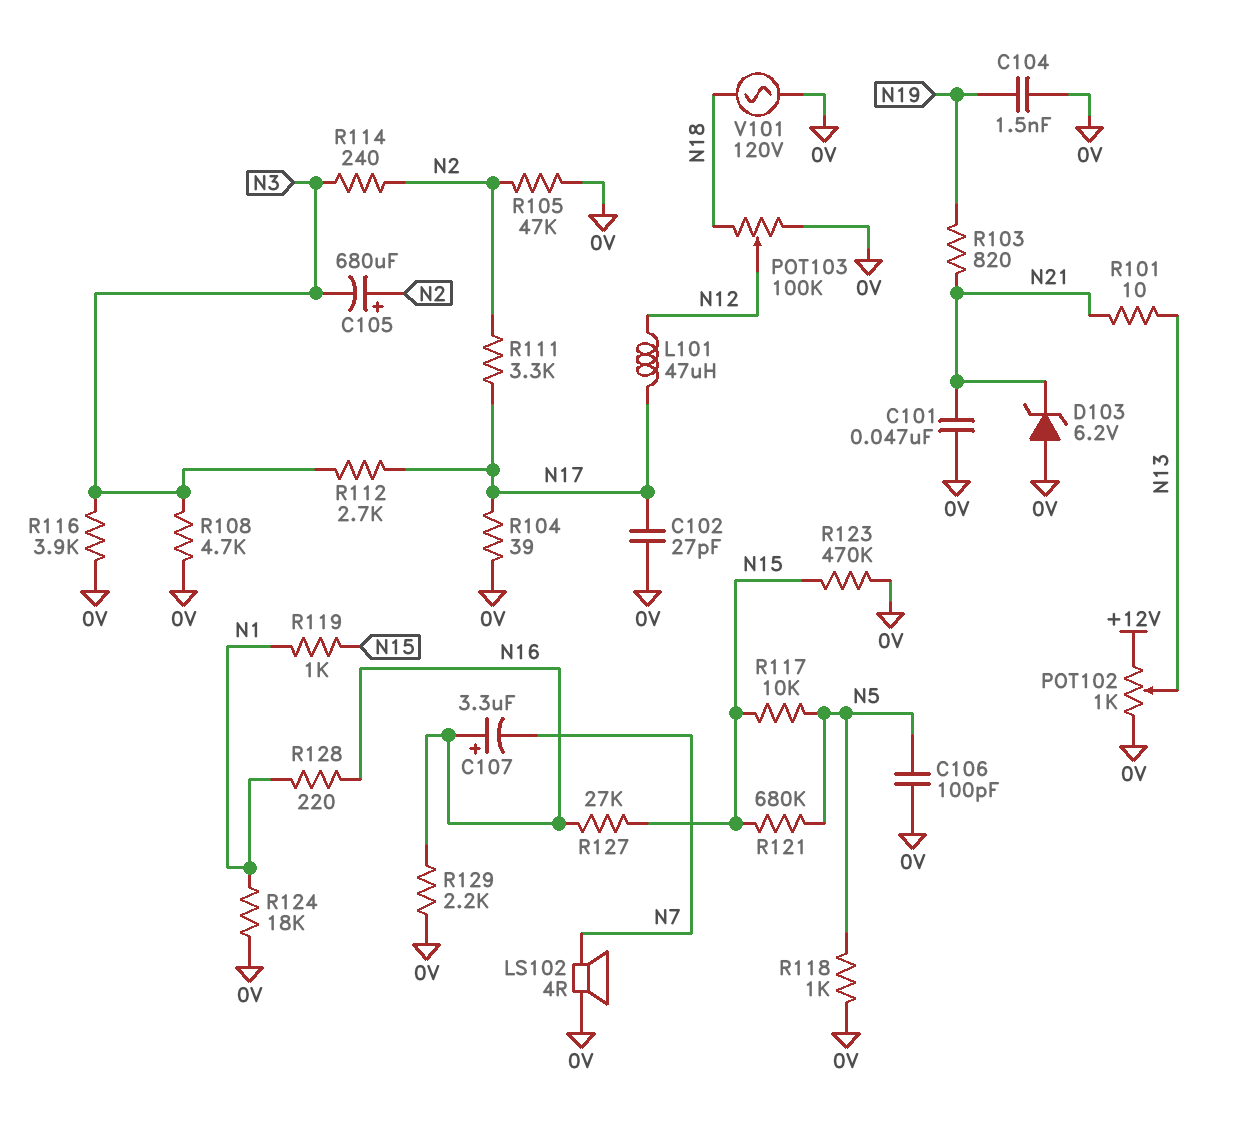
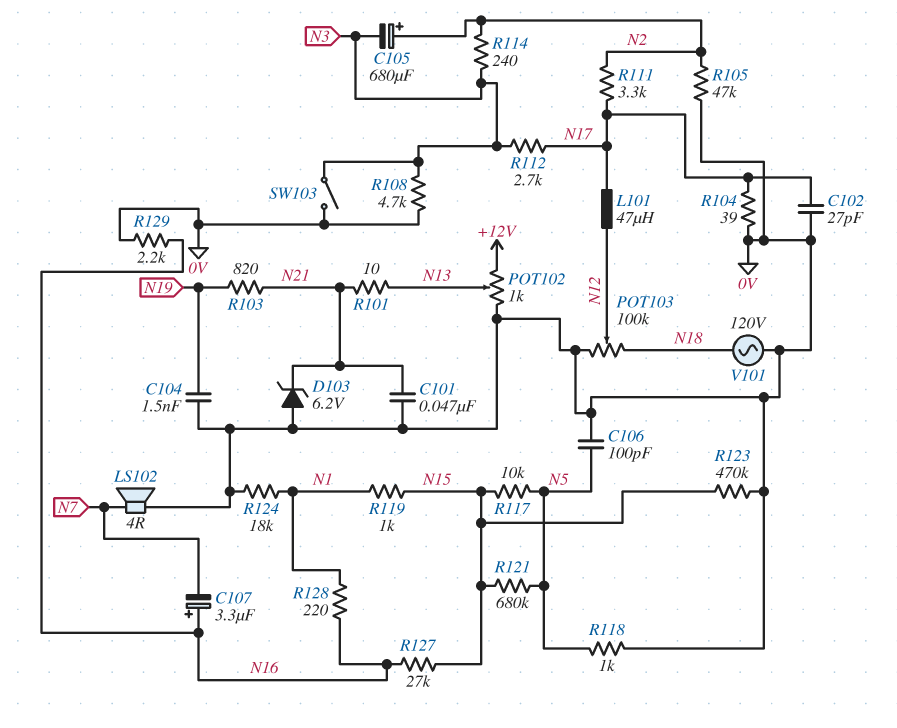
R116: 3.9k (0V, N3) -> none
SW103: none -> switch (0V, N3)

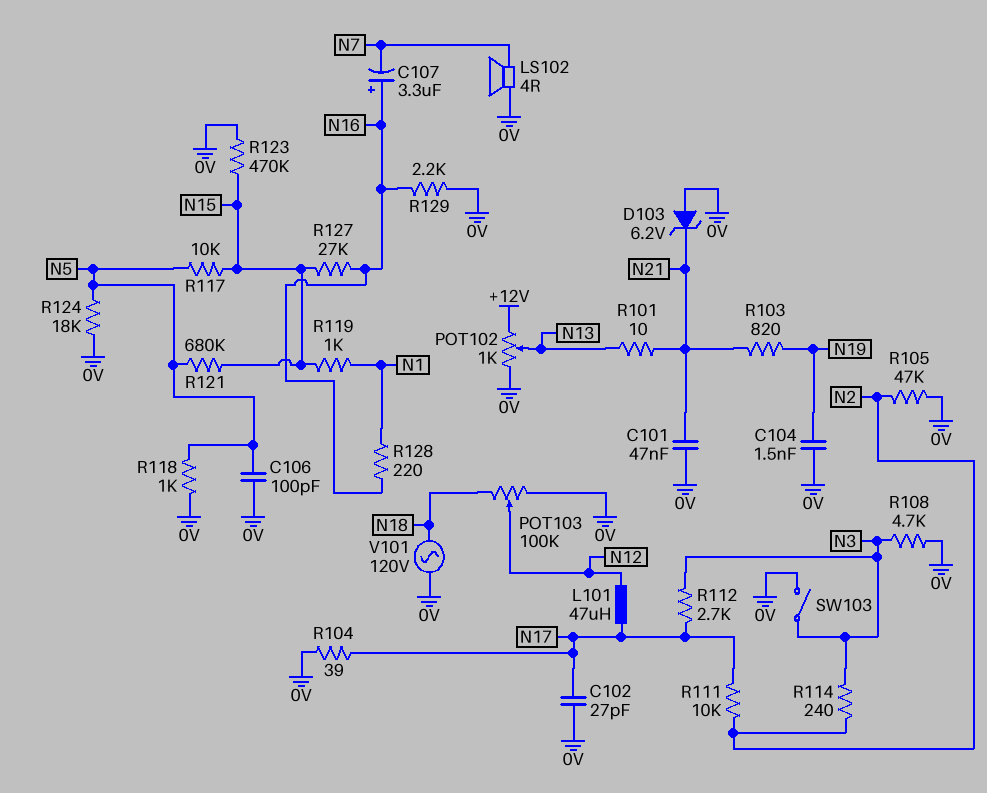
C105: 680uF (plus N2, minus N3) -> none
R111: 3.3k (N2, N17) -> 10k (N2, N17)
R124: 18k (0V, N1) -> 18k (0V, N5)

